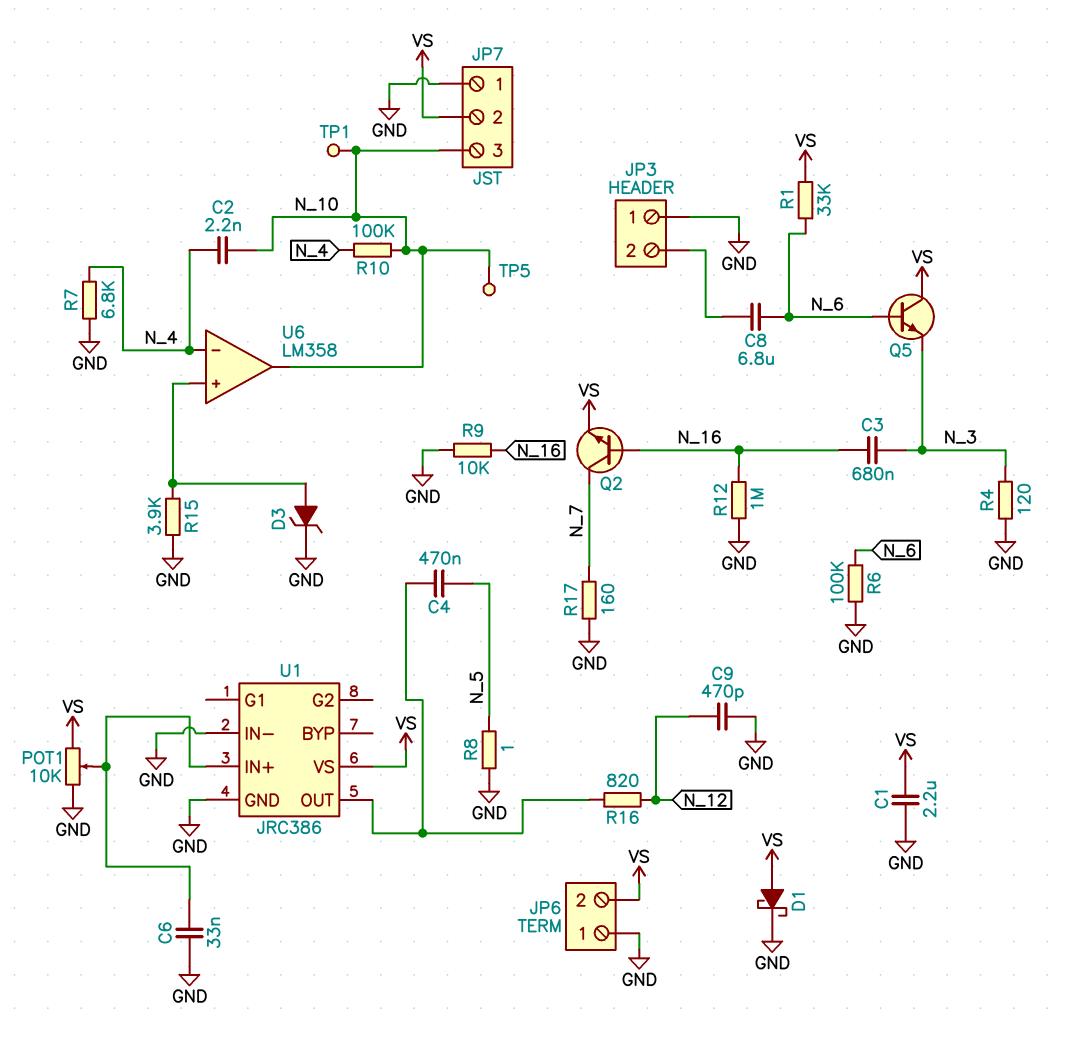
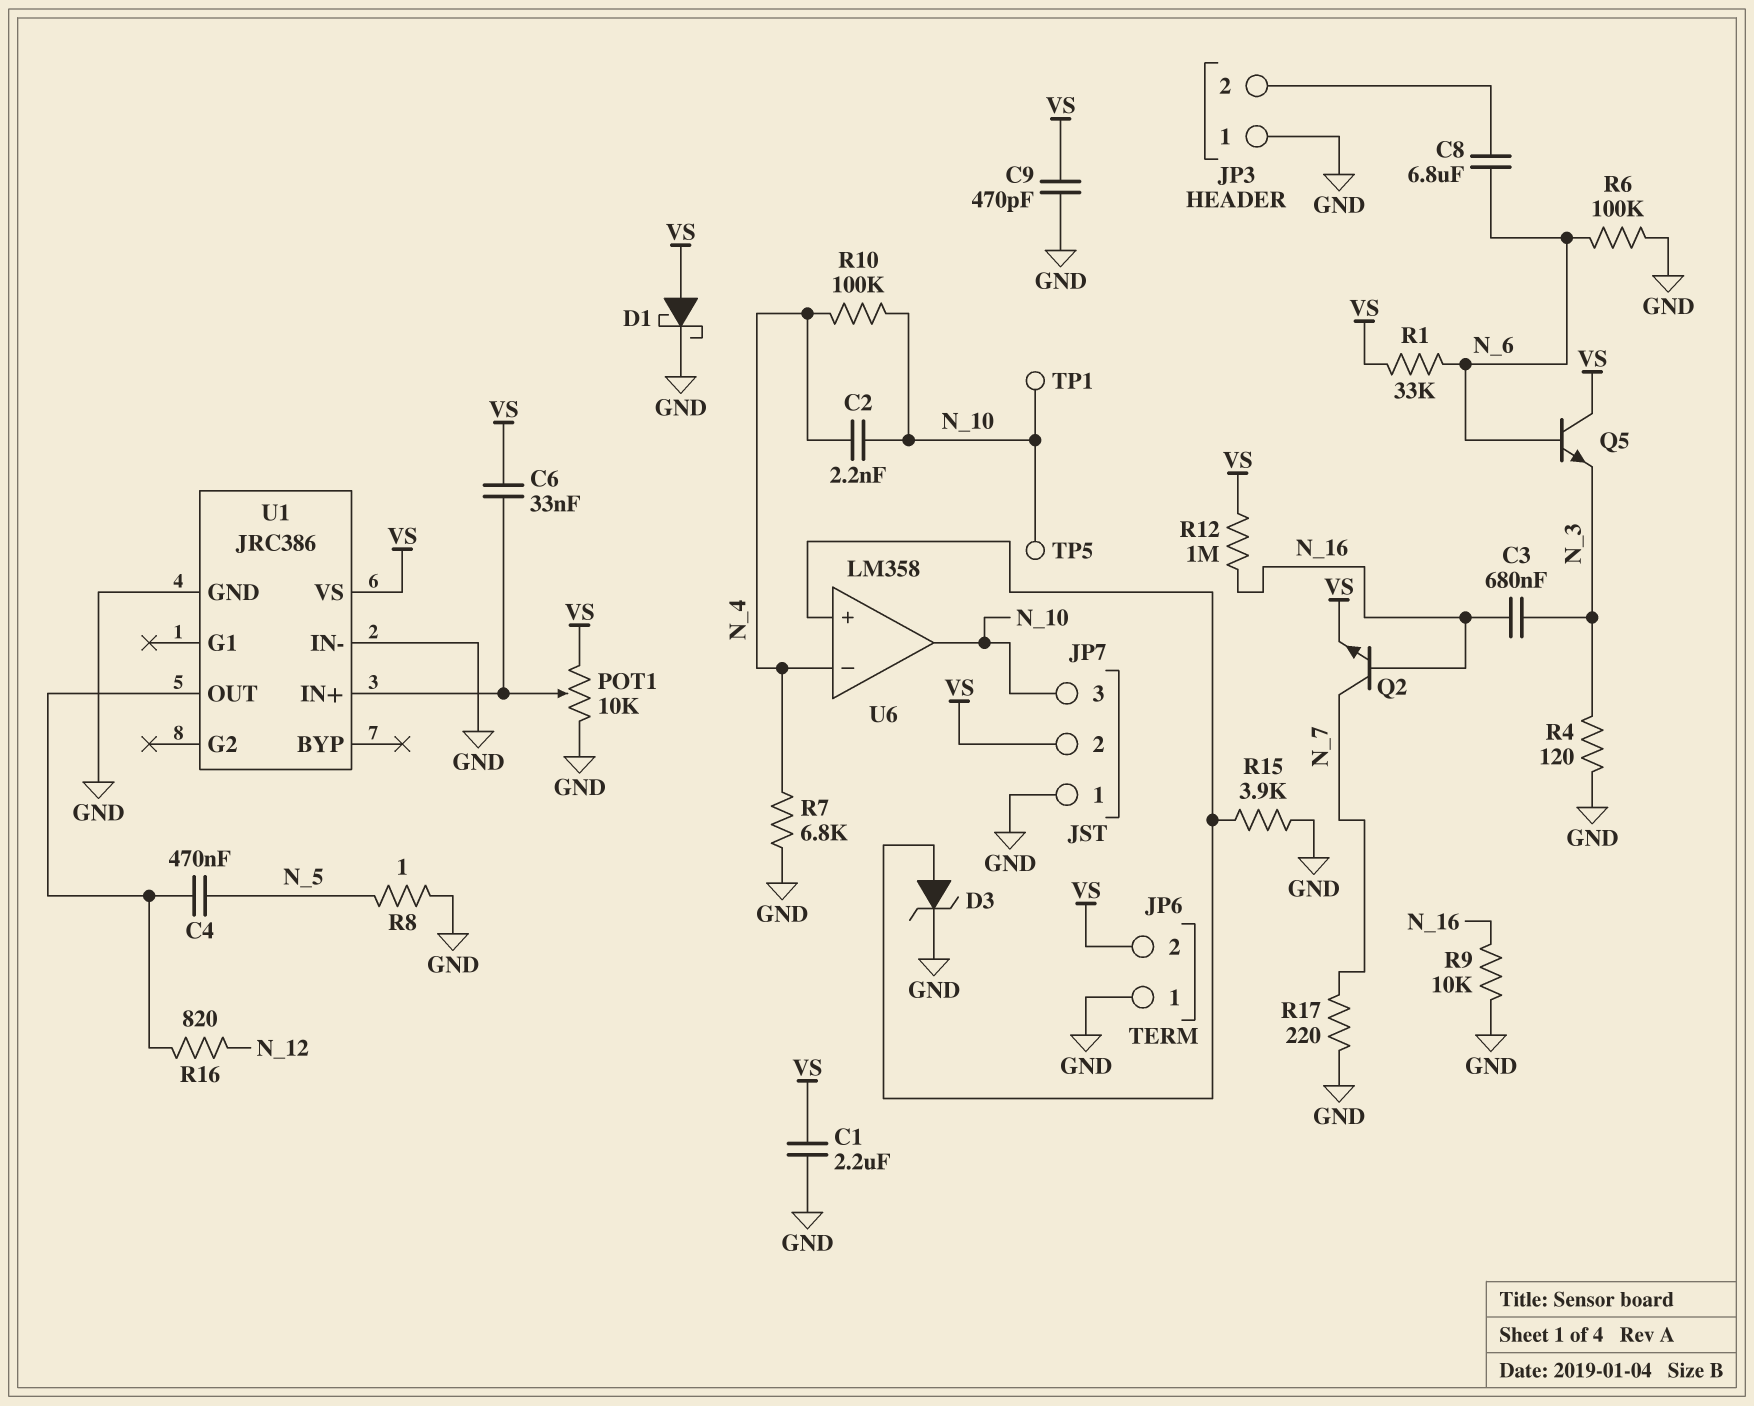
C6: 33nF (GND, U1/IN+) -> 33nF (U1/IN+, VS)
C9: 470pF (GND, N_12) -> 470pF (GND, VS)
R12: 1M (GND, N_16) -> 1M (N_16, VS)
R17: 160 (GND, N_7) -> 220 (GND, N_7)

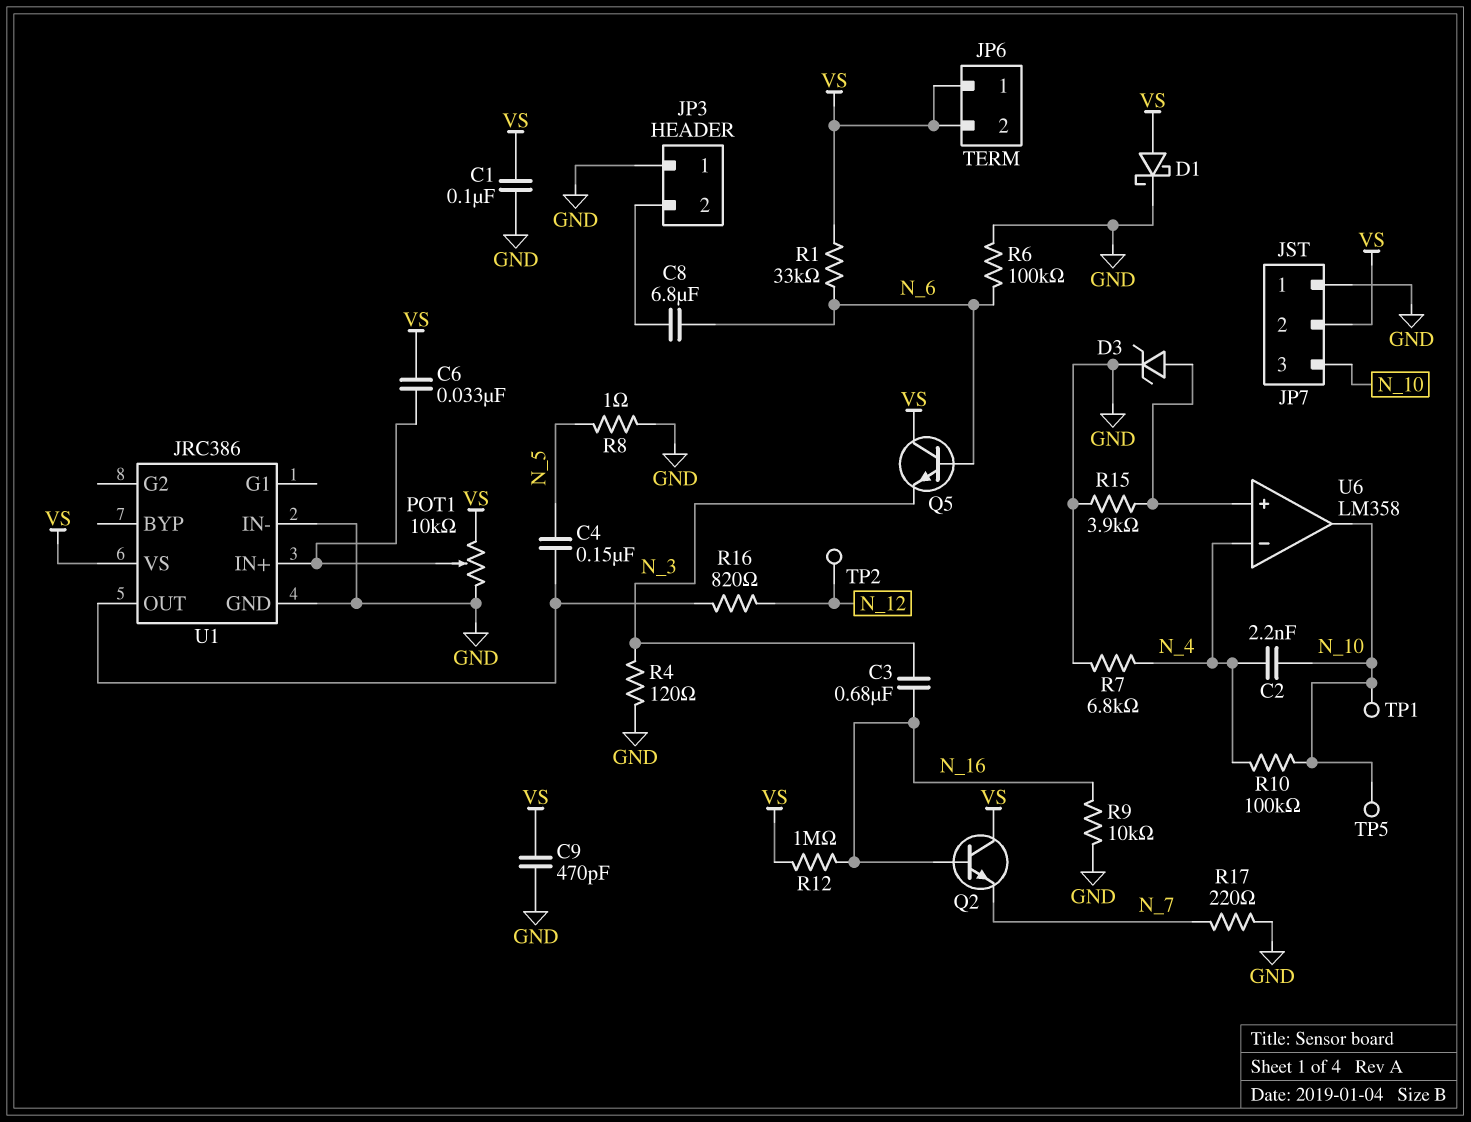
C1: 2.2uF (GND, VS) -> 100nF (GND, VS)
C4: 470nF (N_5, U1/OUT) -> 150nF (N_5, U1/OUT)
JP6 pin 1: GND -> VS
Q2: NPN (B N_16, C N_7, E VS) -> NPN (B N_16, C VS, E N_7)
TP2: none -> test point (N_12)

